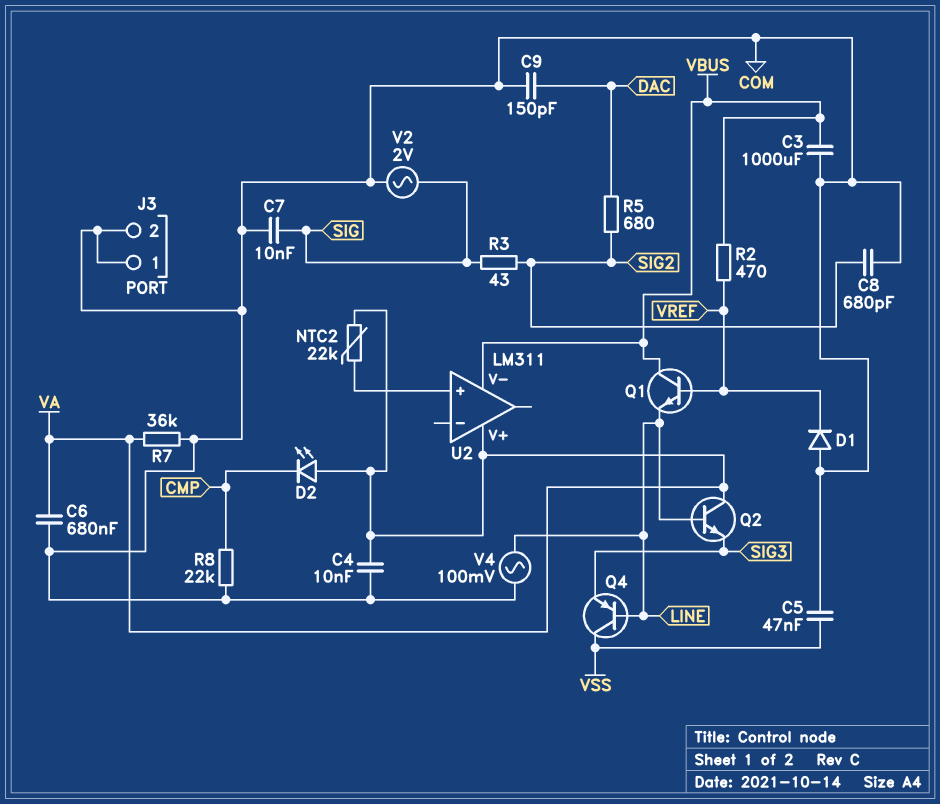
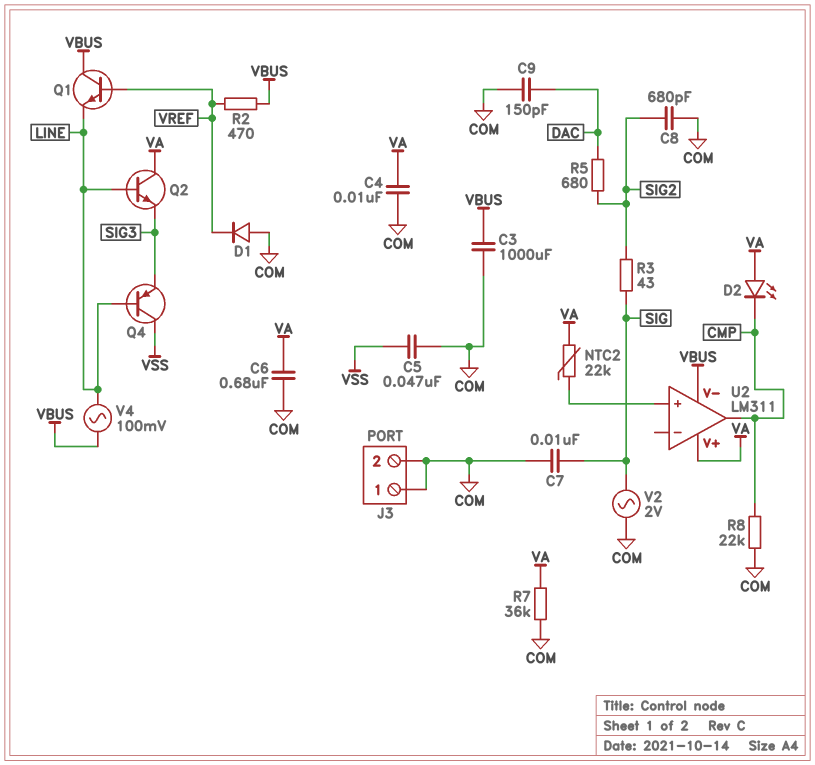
U2 pin out: none -> CMP
V4: AC 100mV (COM, LINE) -> AC 100mV (LINE, VBUS)

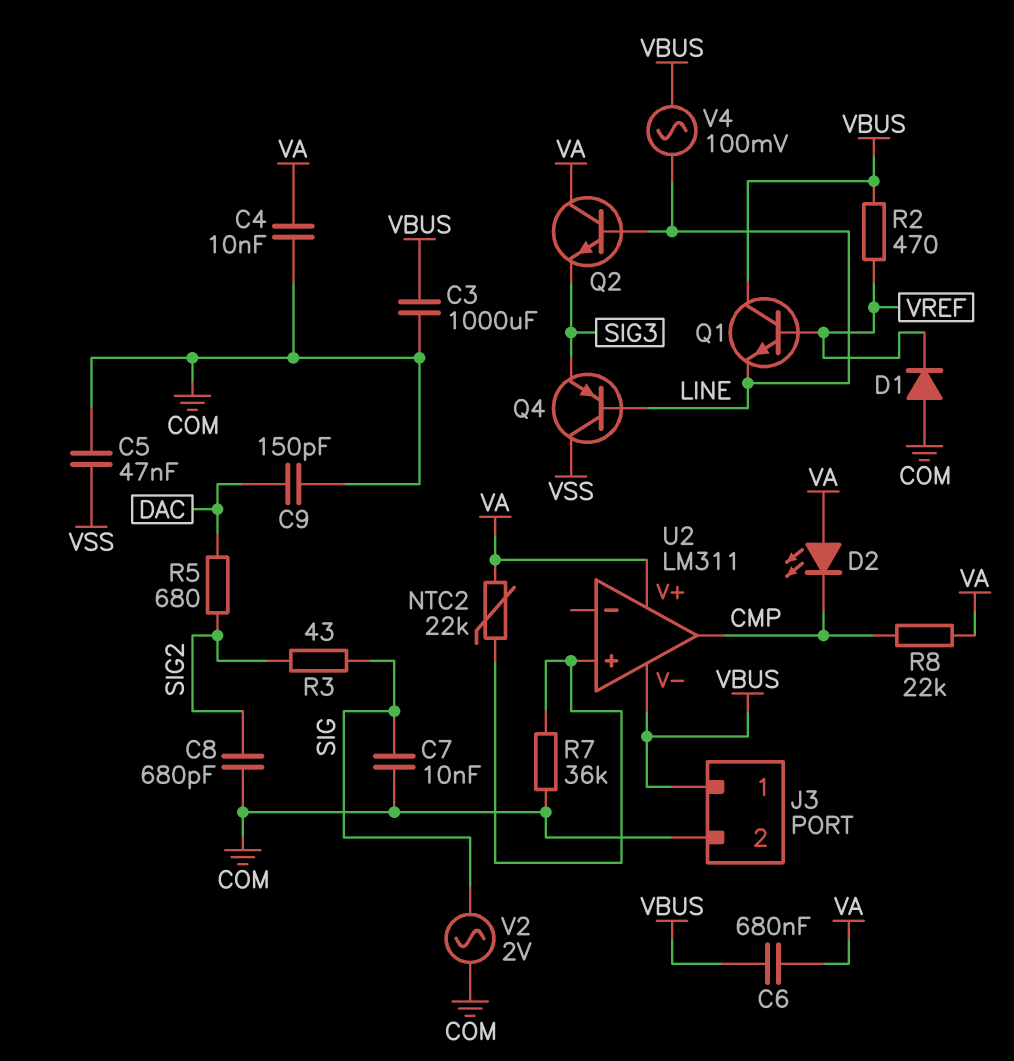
C6: 680nF (COM, VA) -> 680nF (VA, VBUS)
J3 pin 1: COM -> VBUS
R7: 36k (COM, VA) -> 36k (COM, U2/in+)
R8: 22k (CMP, COM) -> 22k (CMP, VA)

